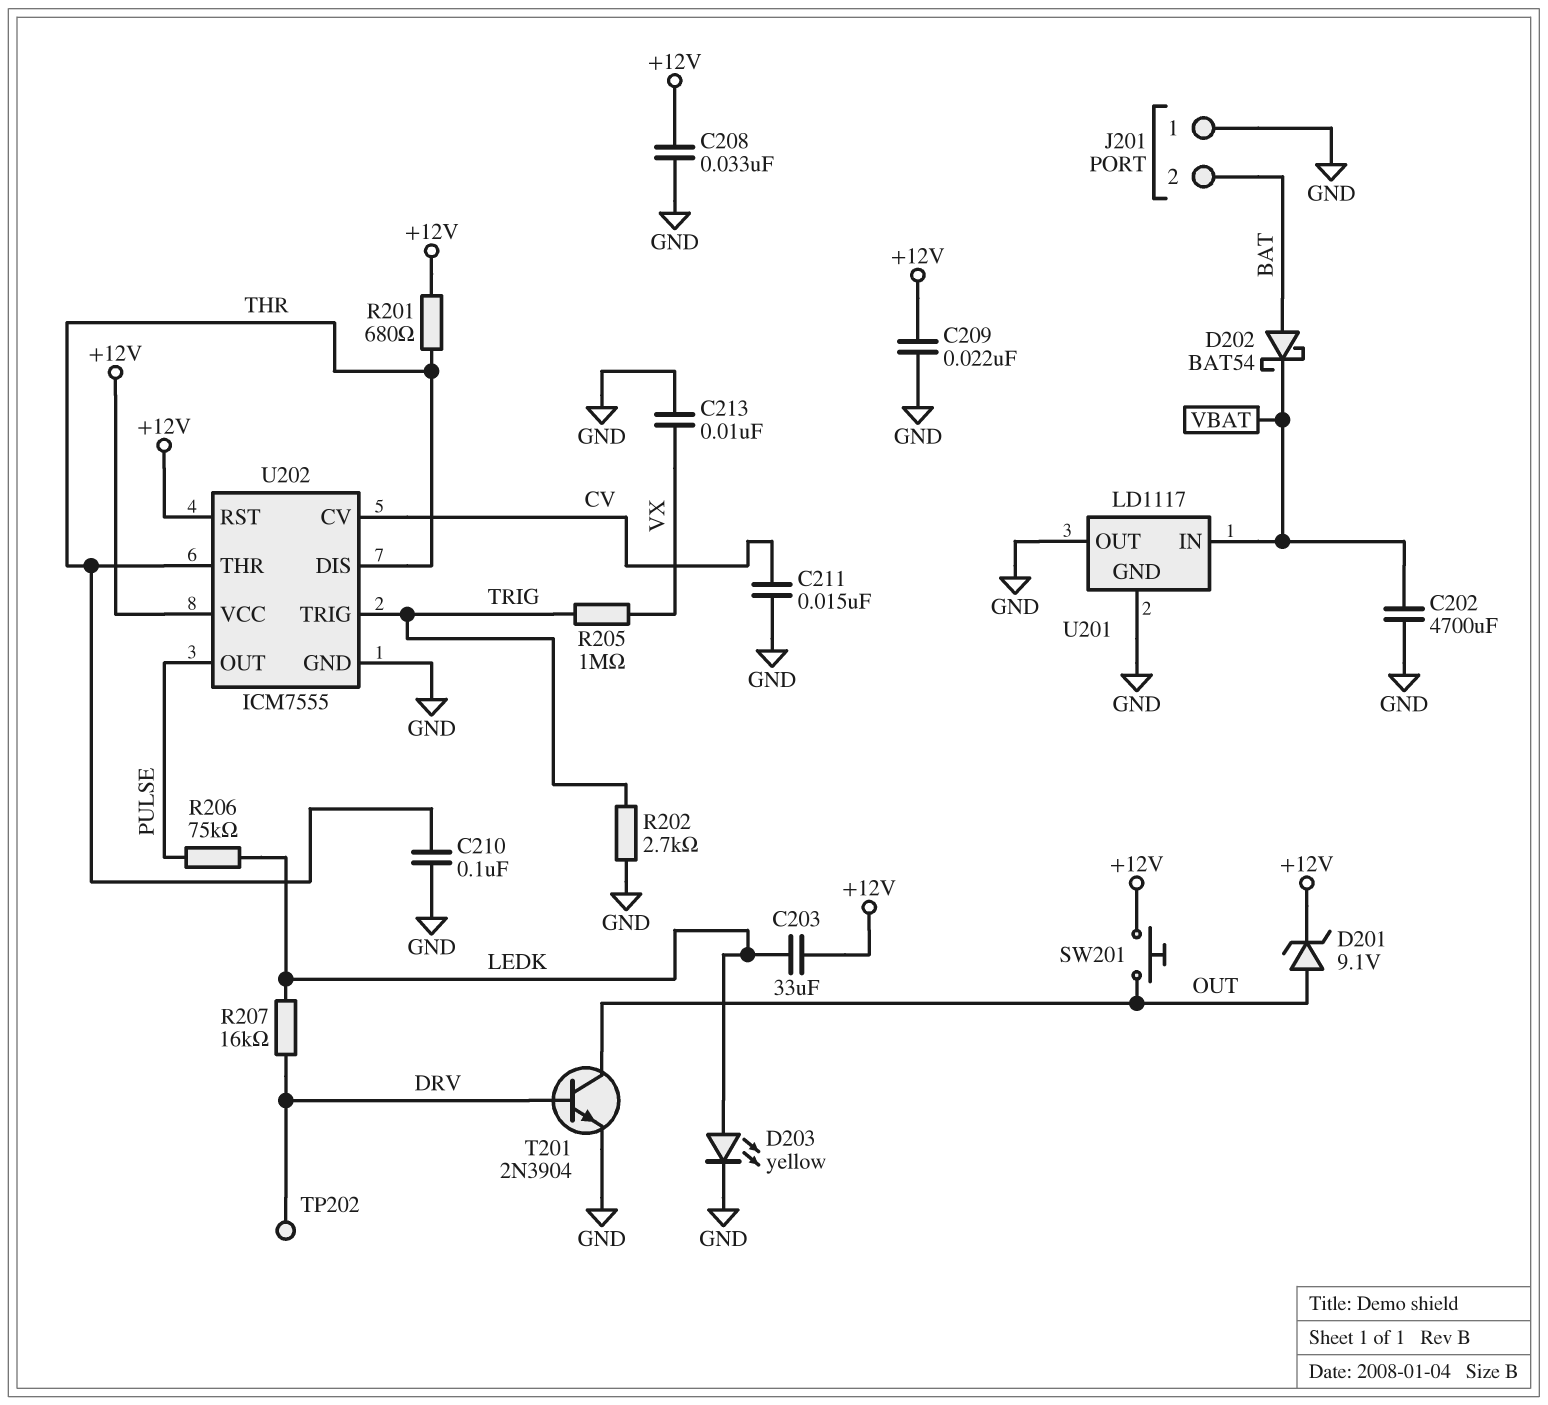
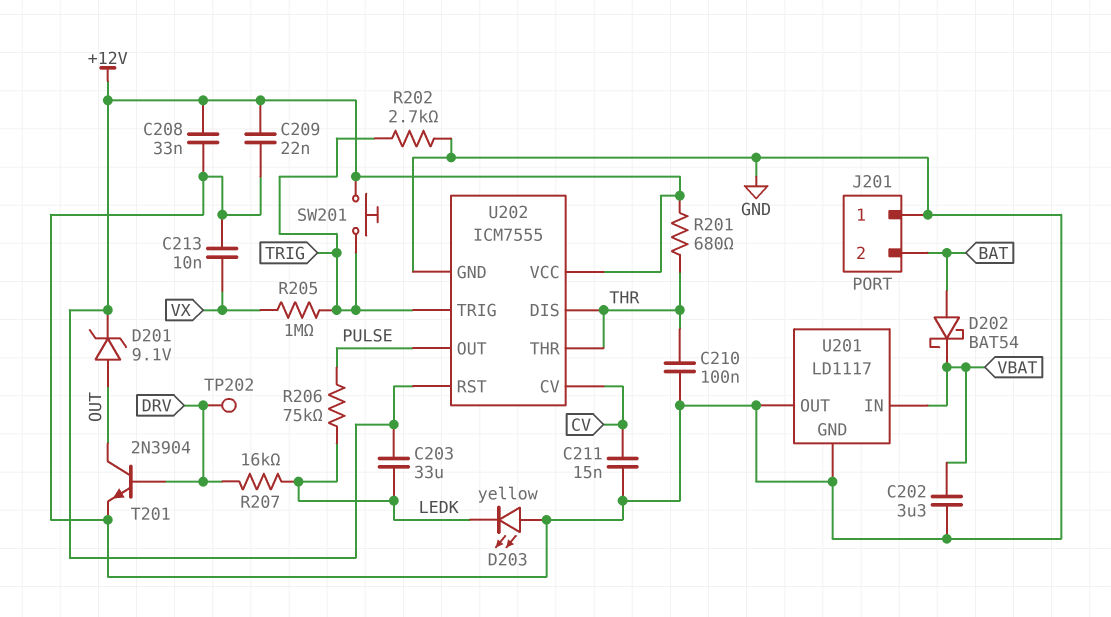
C202: 4700uF (GND, VBAT) -> 3.3uF (GND, VBAT)
D203: LED yellow (A LEDK, K GND) -> LED yellow (A GND, K LEDK)
SW201: button (+12V, OUT) -> button (+12V, TRIG)

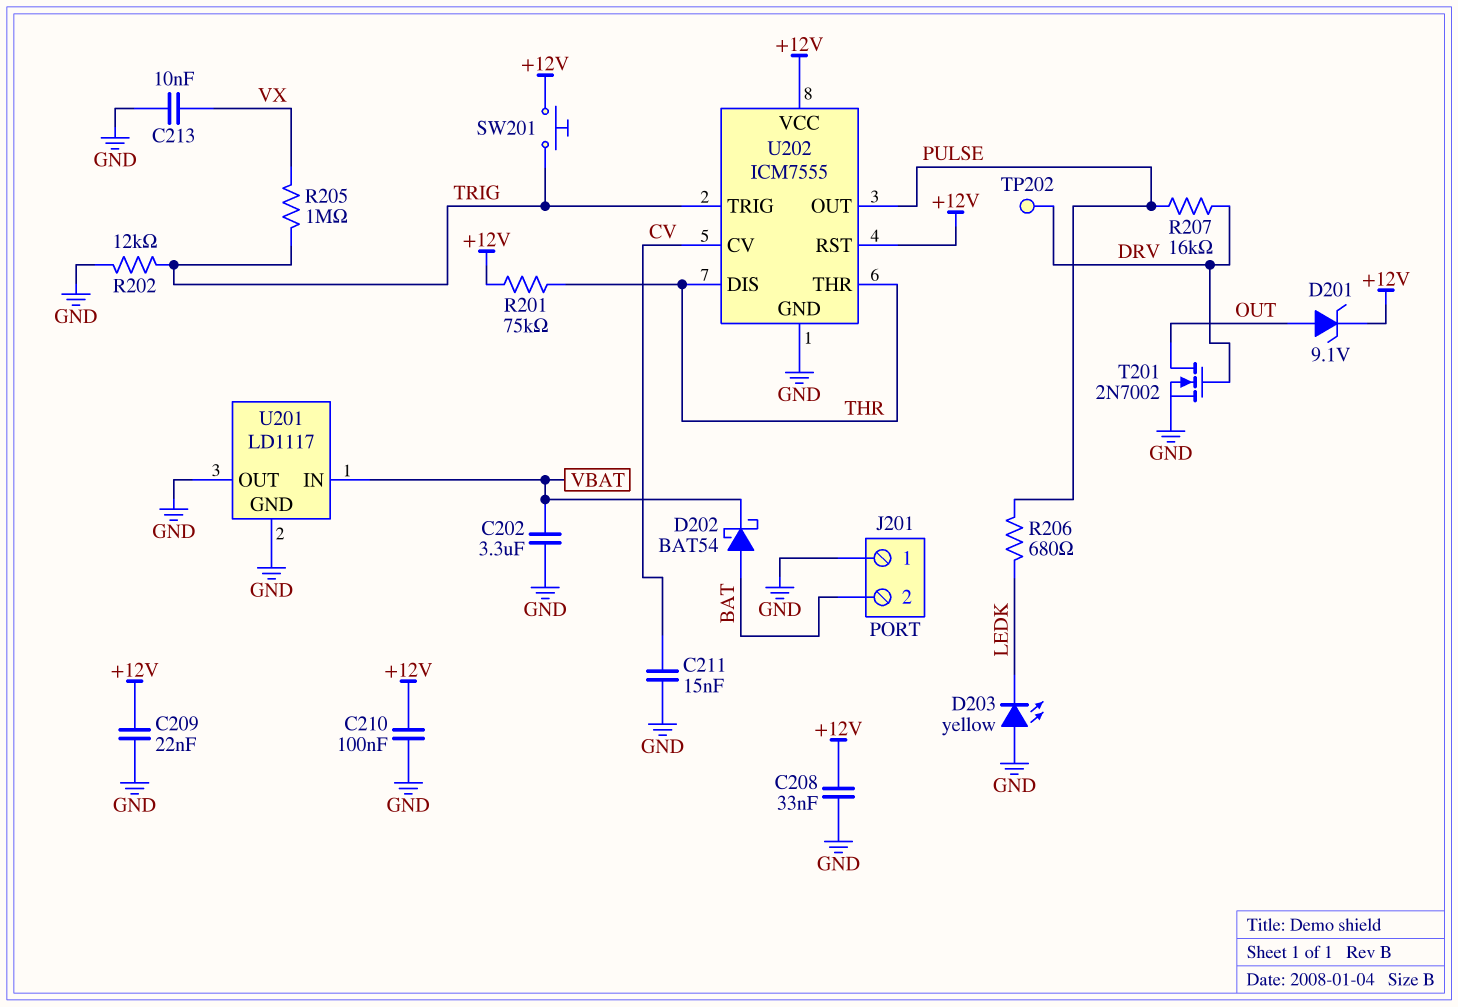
C203: 33uF (+12V, LEDK) -> none
C210: 100nF (GND, THR) -> 100nF (+12V, GND)
R201: 680 (+12V, THR) -> 75k (+12V, THR)
R202: 2.7k (GND, TRIG) -> 12k (GND, TRIG)
R206: 75k (LEDK, PULSE) -> 680 (LEDK, PULSE)
R207: 16k (DRV, LEDK) -> 16k (DRV, PULSE)
T201: NPN 2N3904 (B DRV, C OUT, E GND) -> NMOS 2N7002 (G DRV, D OUT, S GND)

